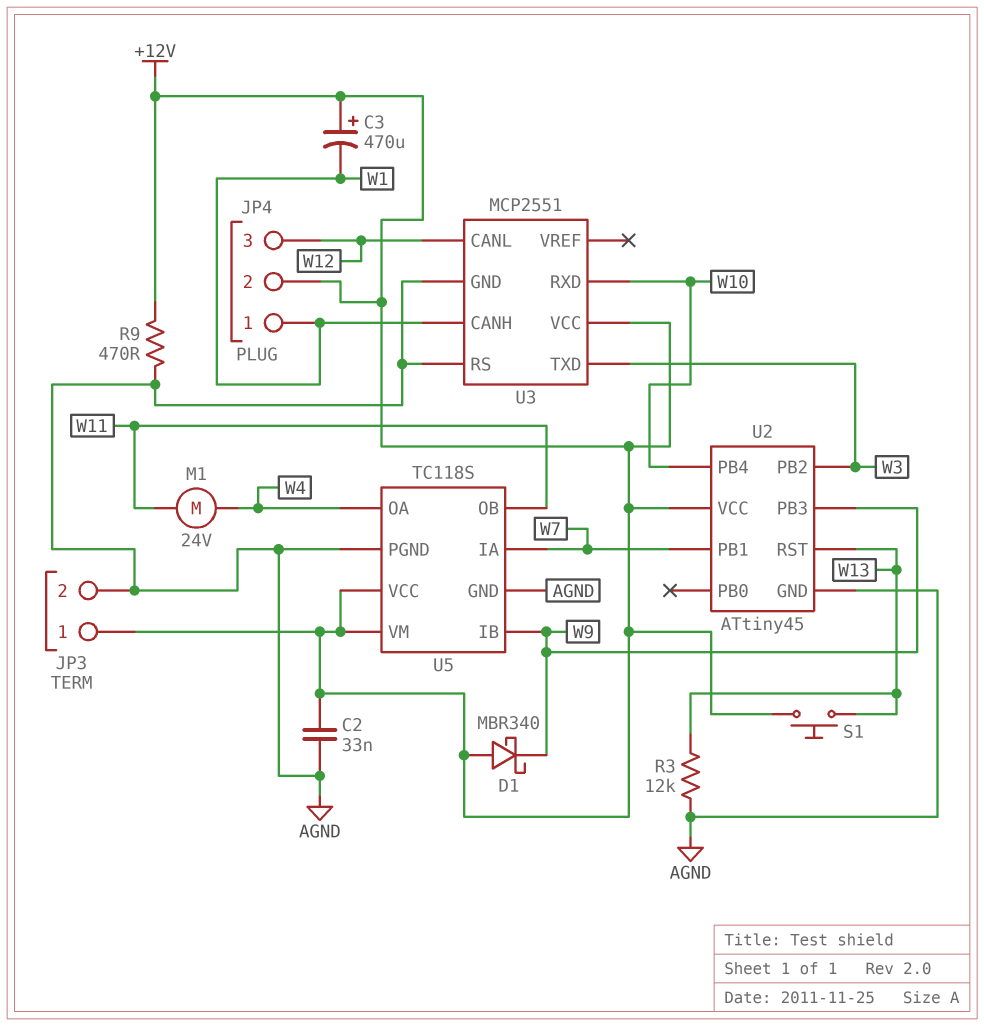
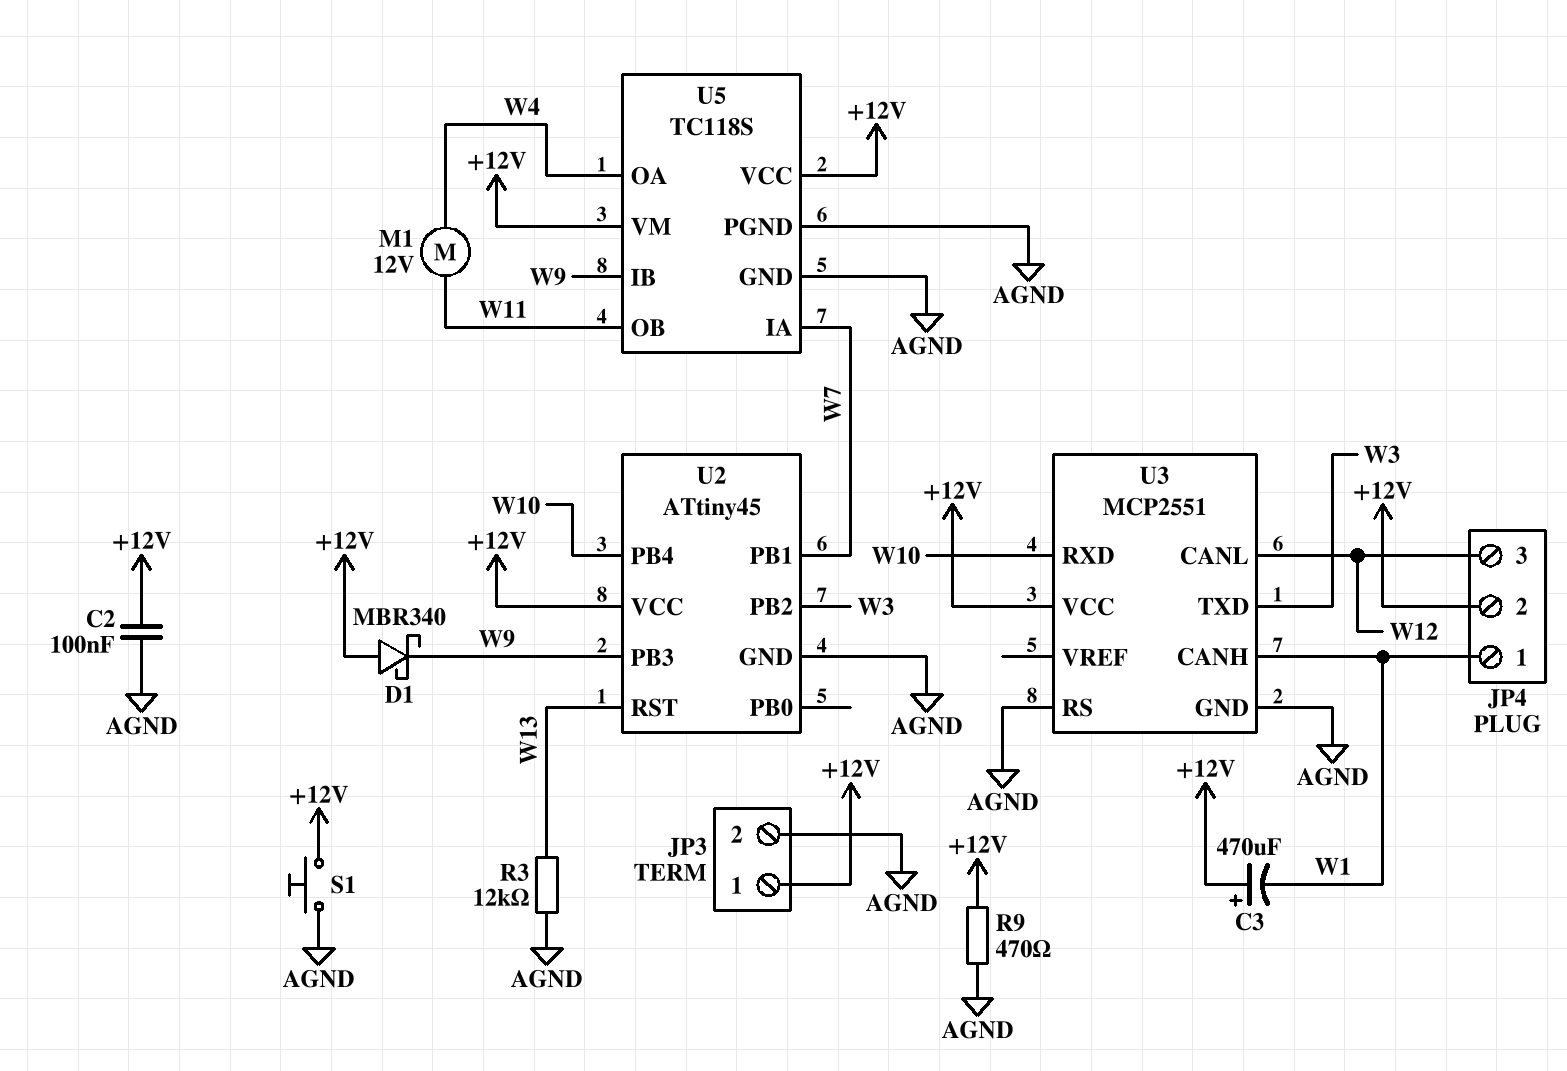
C2: 33nF (+12V, AGND) -> 100nF (+12V, AGND)
M1: motor 24V (W4, W11) -> motor 12V (W4, W11)
S1: button (+12V, W13) -> button (+12V, AGND)

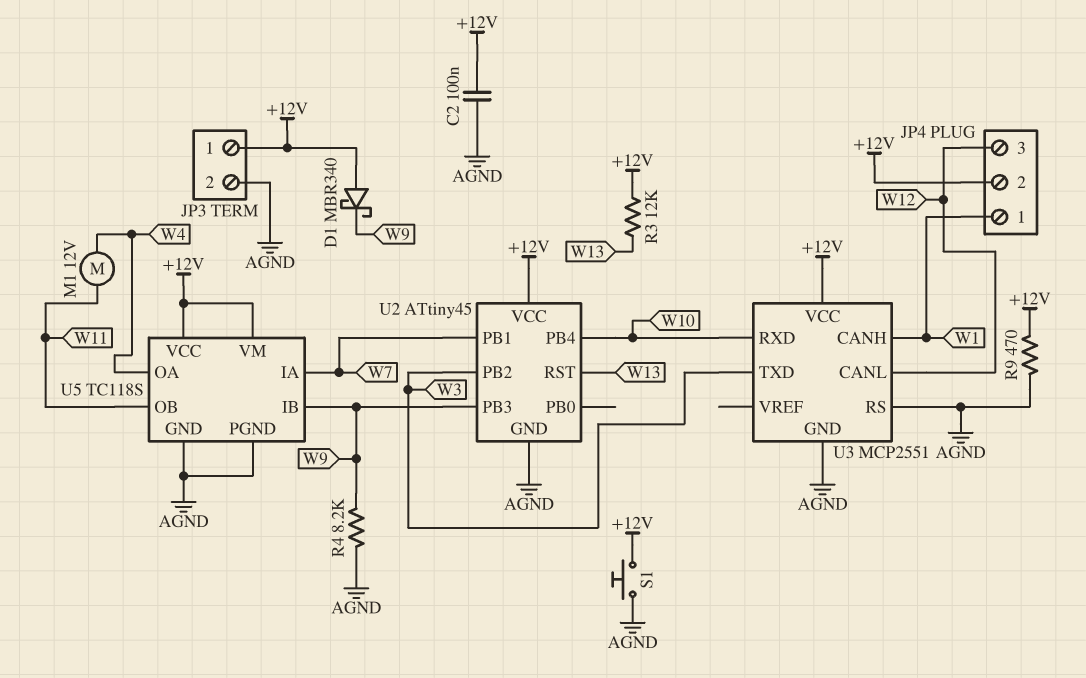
C3: 470uF (plus +12V, minus W1) -> none
R3: 12k (AGND, W13) -> 12k (+12V, W13)
R4: none -> 8.2k (AGND, W9)

